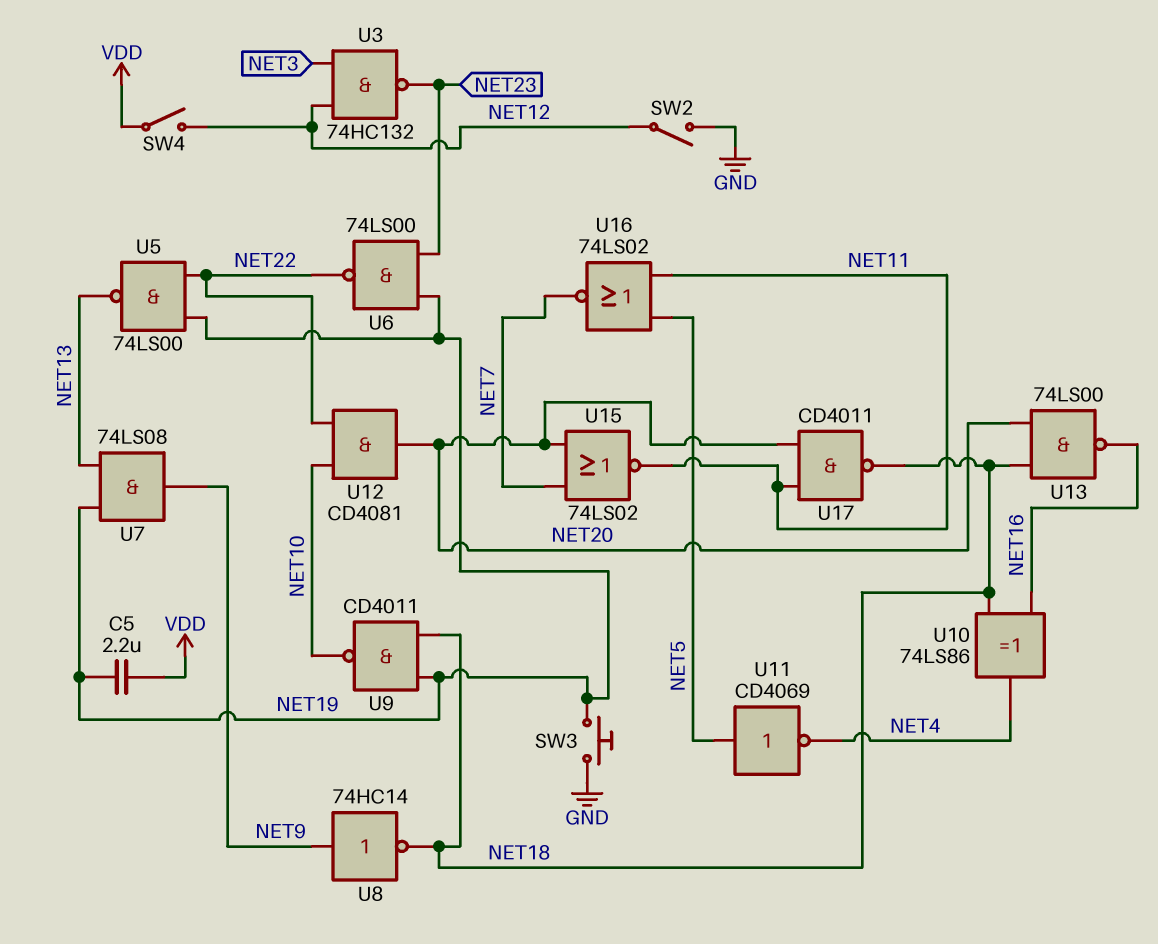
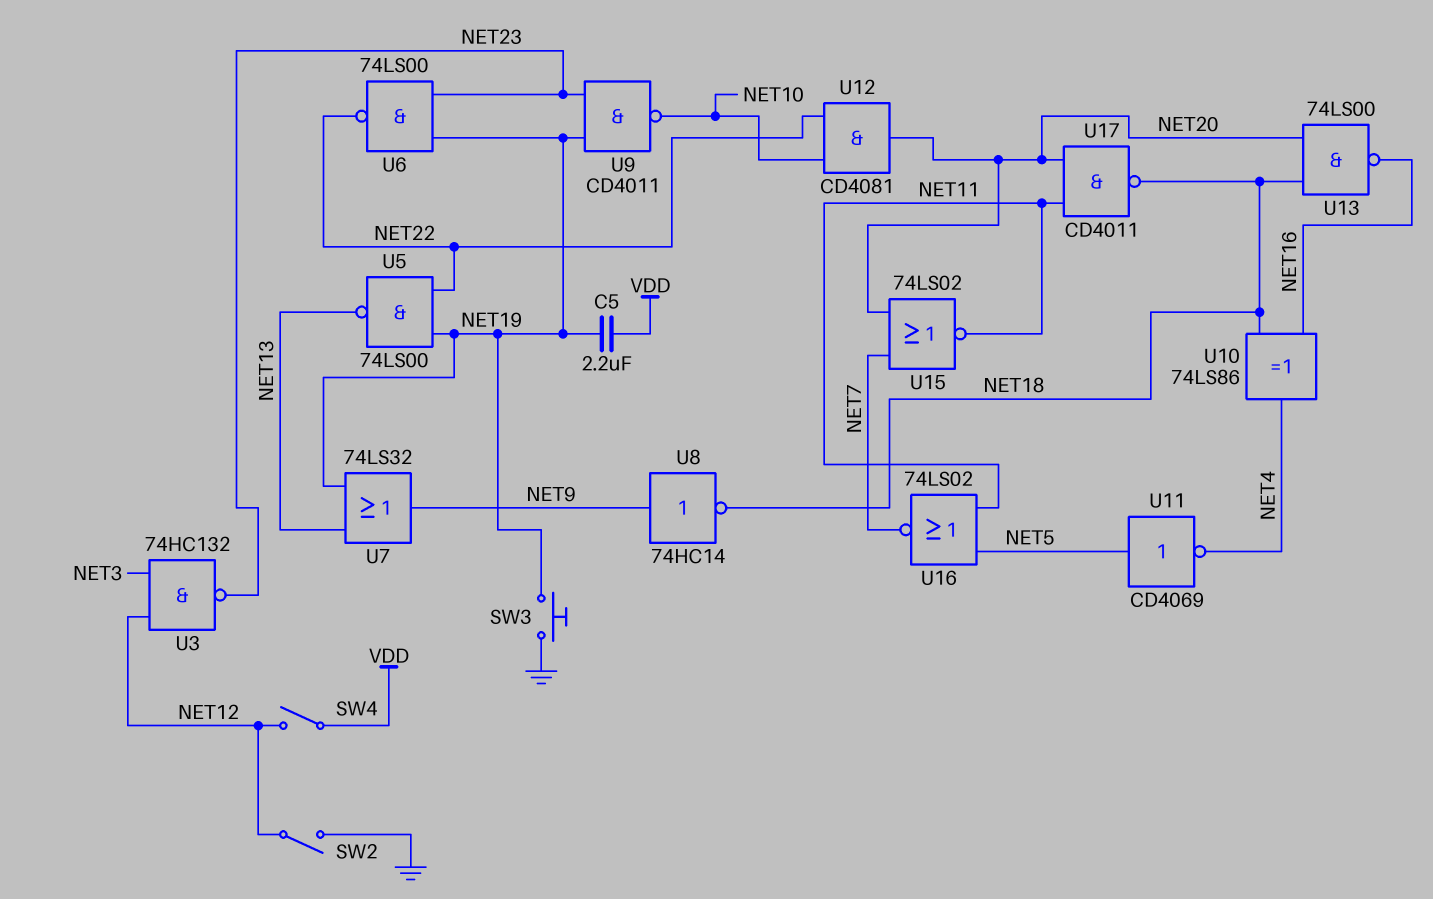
U7: AND 74LS08 (in NET13, in NET19, out NET9) -> OR 74LS32 (in NET13, in NET19, out NET9)
U9: NAND CD4011 (in NET18, in NET19, out NET10) -> NAND CD4011 (in NET19, in NET23, out NET10)

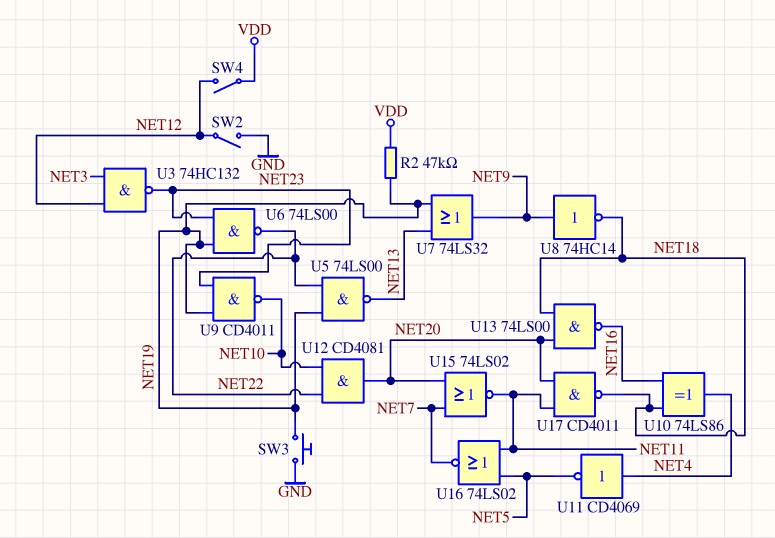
C5: 2.2uF (NET19, VDD) -> none
R2: none -> 47k (NET19, VDD)
U11: NOT CD4069 (in NET5, out NET4) -> NOT CD4069 (in NET4, out NET5)

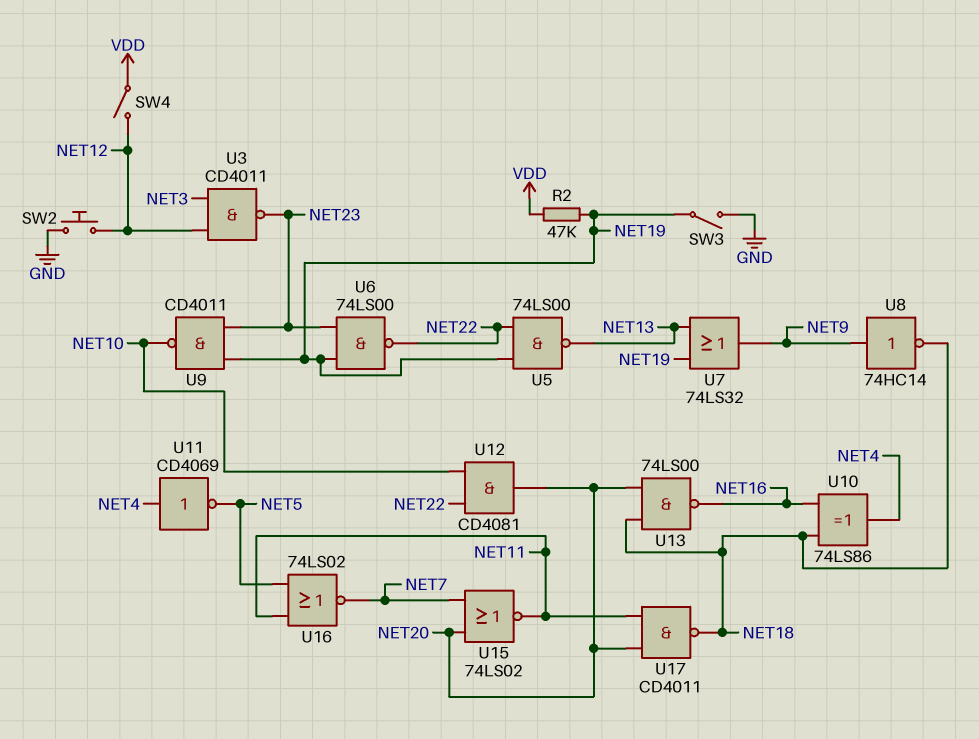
SW2: switch (GND, NET12) -> button (GND, NET12)
SW3: button (GND, NET19) -> switch (GND, NET19)
U3: NAND 74HC132 (in NET3, in NET12, out NET23) -> NAND CD4011 (in NET3, in NET12, out NET23)

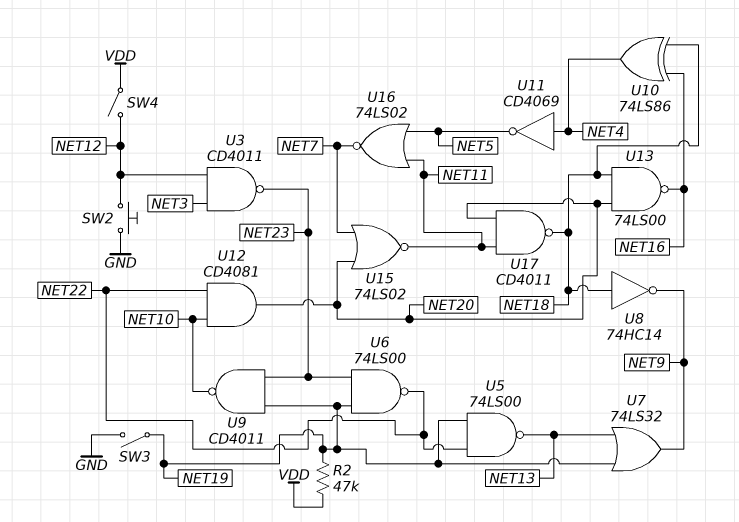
U8: NOT 74HC14 (in NET9, out NET18) -> NOT 74HC14 (in NET18, out NET9)

